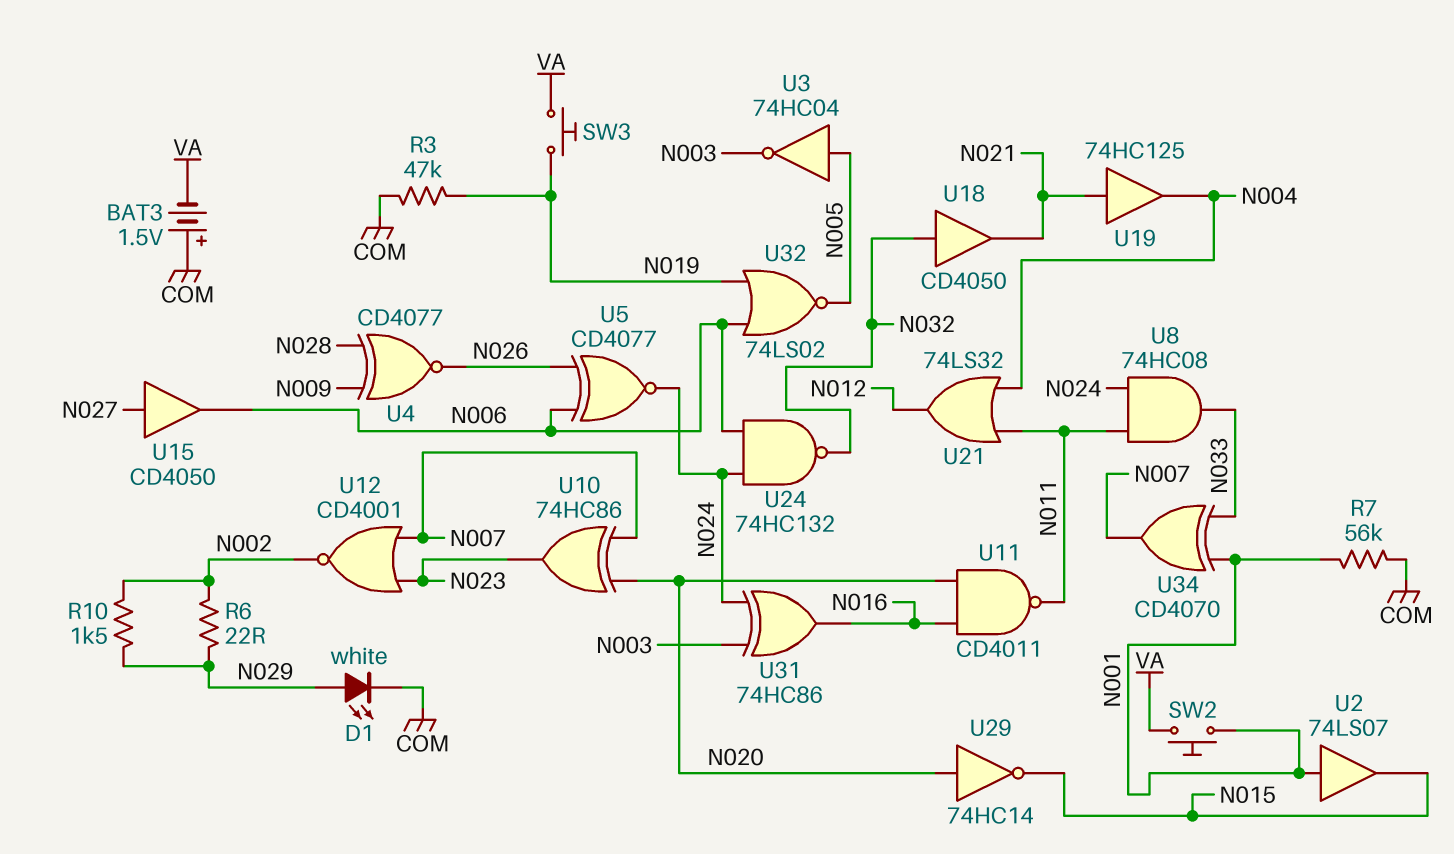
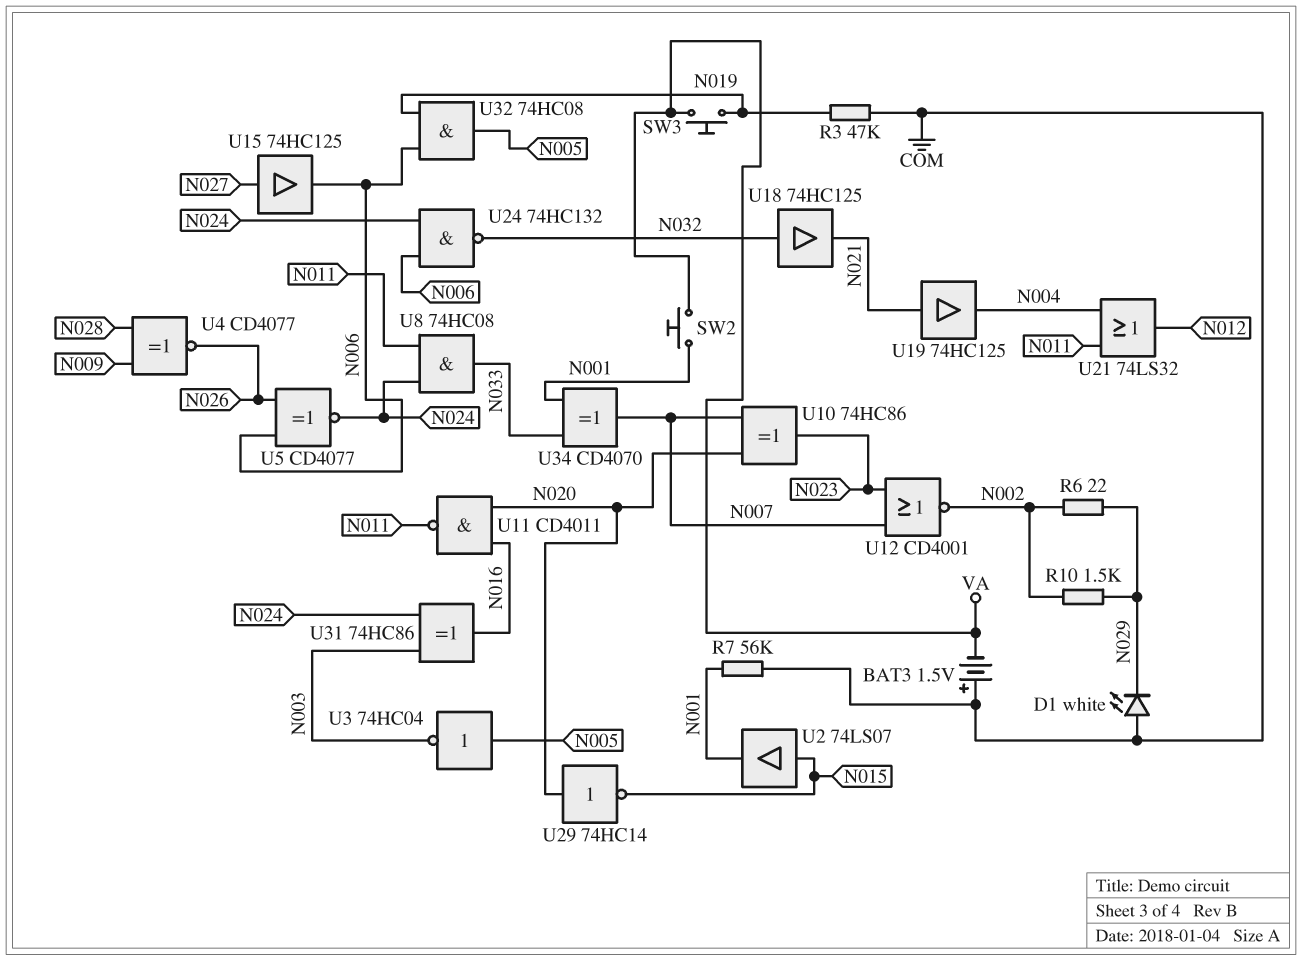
D1: LED white (A N029, K COM) -> LED white (A COM, K N029)
U2: buffer 74LS07 (in N001, out N015) -> buffer 74LS07 (in N015, out N001)
U15: buffer CD4050 (in N027, out N006) -> buffer 74HC125 (in N027, out N006)
U18: buffer CD4050 (in N032, out N021) -> buffer 74HC125 (in N032, out N021)
U32: NOR 74LS02 (in N006, in N019, out N005) -> AND 74HC08 (in N006, in N019, out N005)

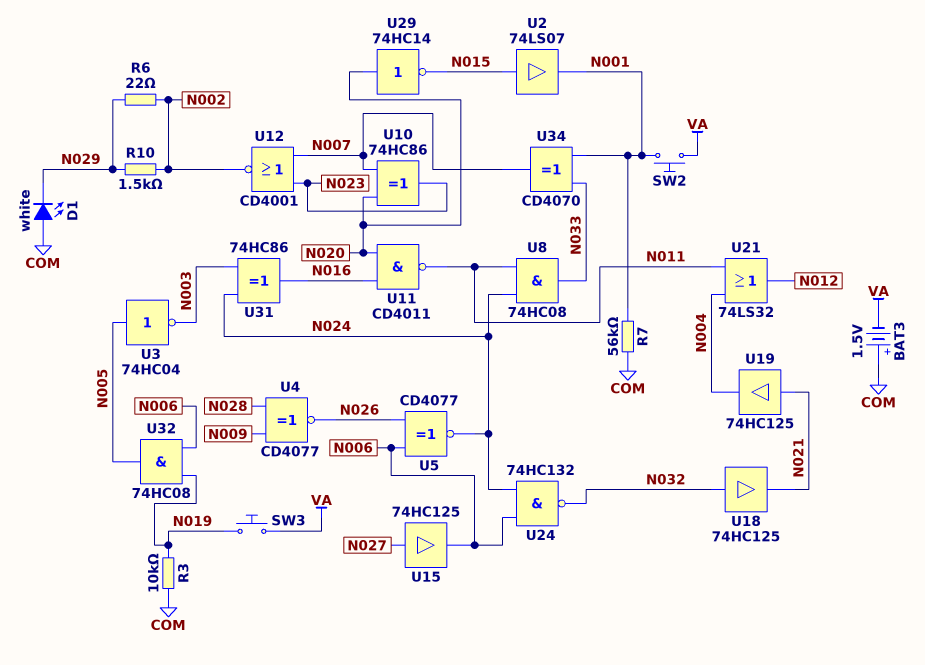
R3: 47k (COM, N019) -> 10k (COM, N019)

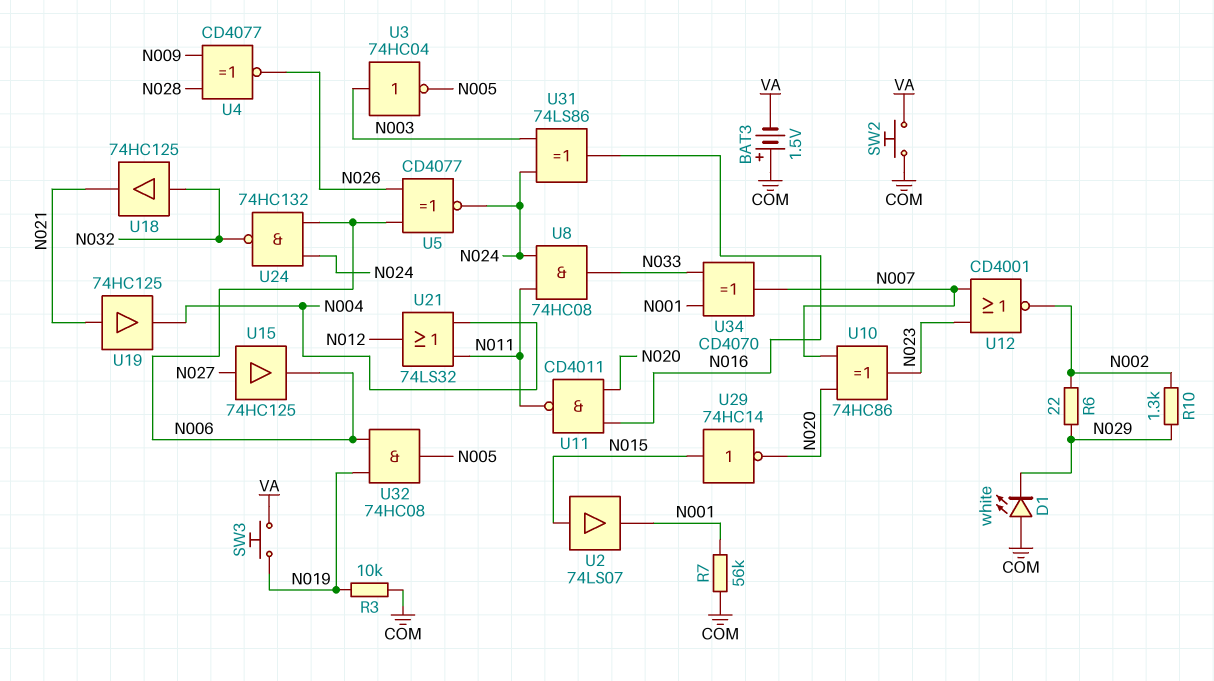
R10: 1.5k (N002, N029) -> 1.3k (N002, N029)
SW2: button (N001, VA) -> button (COM, VA)
U3: NOT 74HC04 (in N005, out N003) -> NOT 74HC04 (in N003, out N005)
U29: NOT 74HC14 (in N020, out N015) -> NOT 74HC14 (in N015, out N020)
U31: XOR 74HC86 (in N003, in N024, out N016) -> XOR 74LS86 (in N003, in N024, out N016)

